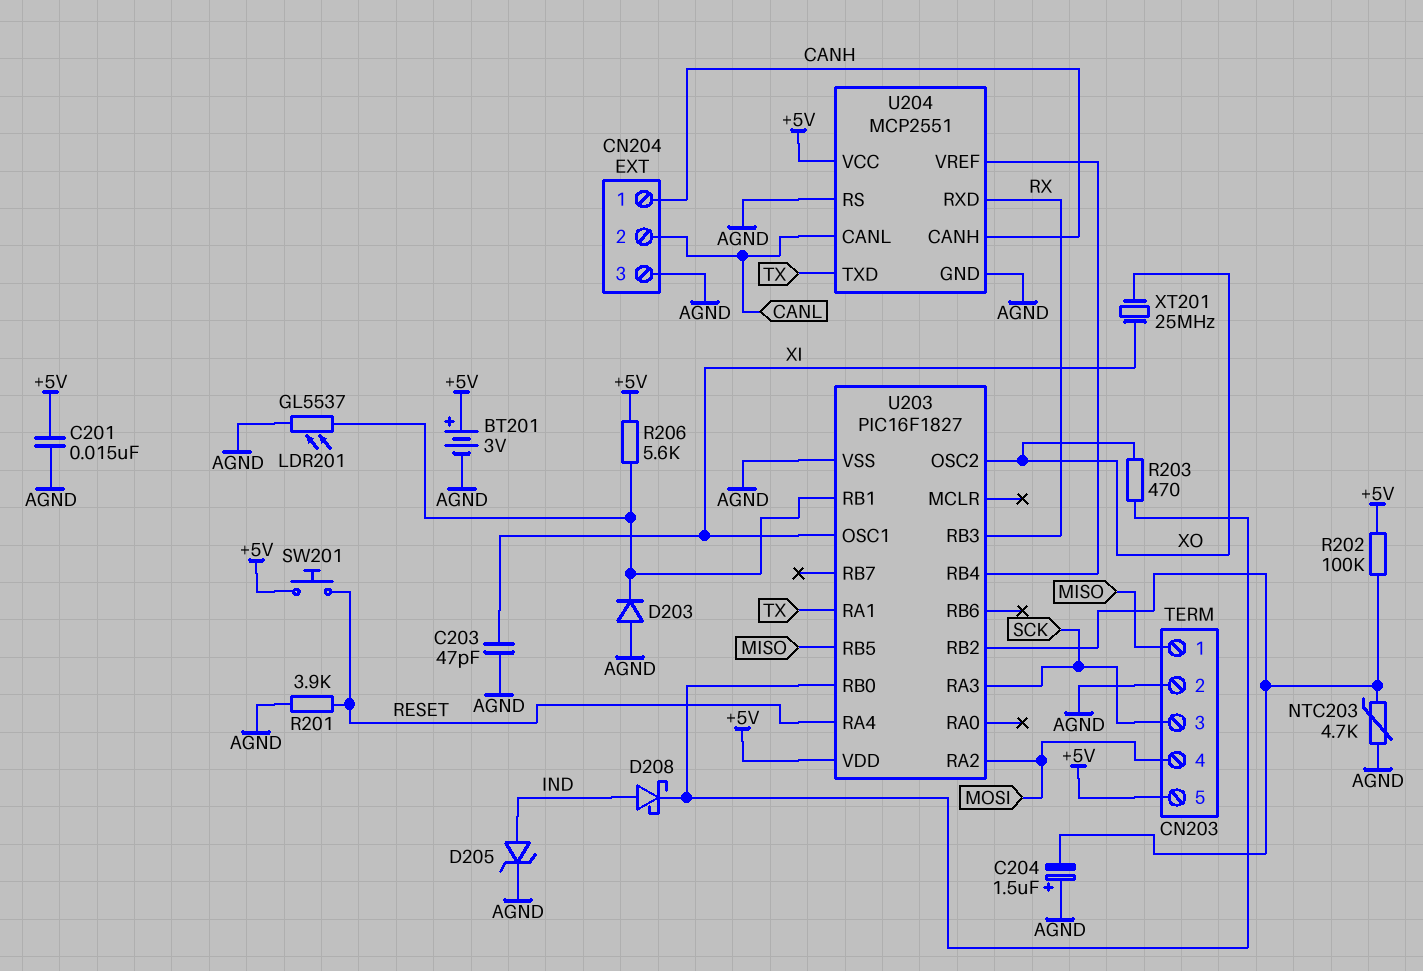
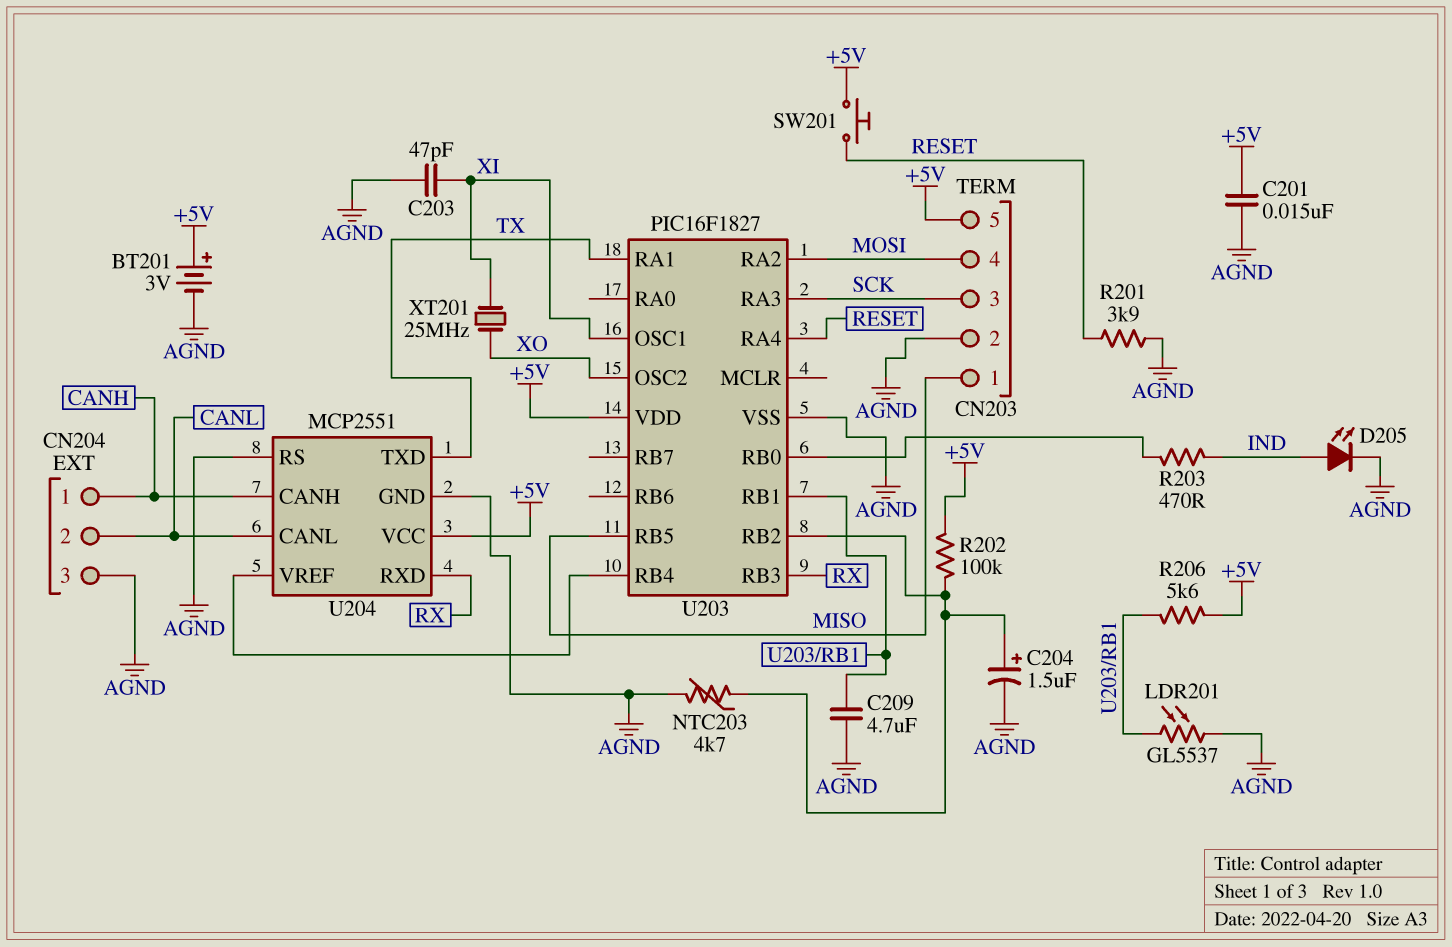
C204: 1.5uF (plus AGND, minus U203/RB2) -> 1.5uF (plus U203/RB2, minus AGND)
C209: none -> 4.7uF (AGND, U203/RB1)
D203: diode (A AGND, K U203/RB1) -> none
D205: zener (A IND, K AGND) -> LED (A IND, K AGND)
D208: schottky (A IND, K U203/RB0) -> none
R203: 470 (U203/RB0, XO) -> 470 (IND, U203/RB0)

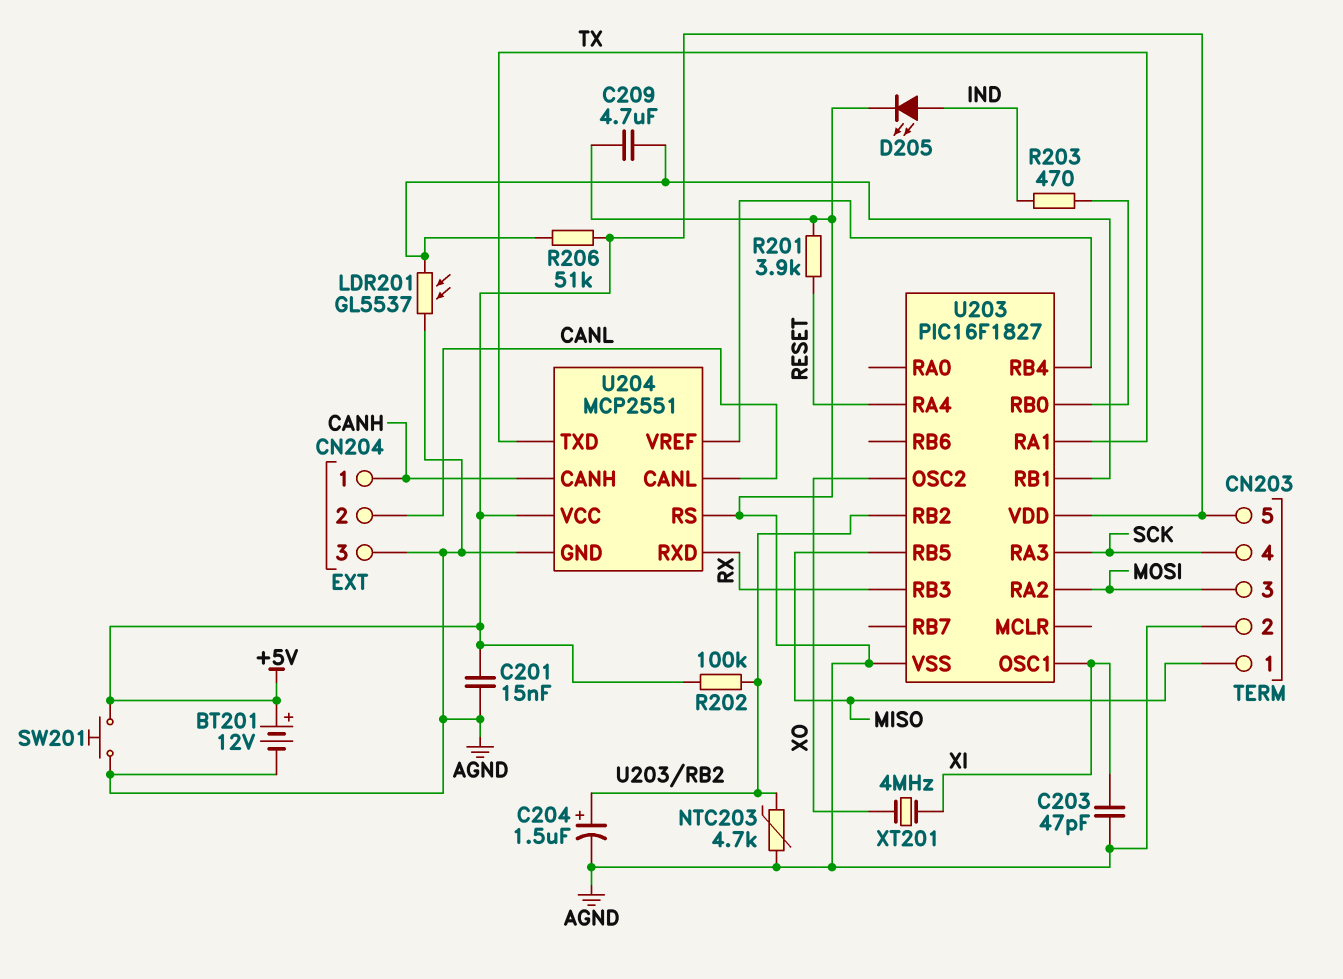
BT201: 3V (plus +5V, minus AGND) -> 12V (plus +5V, minus AGND)
CN203 pin 3: SCK -> MOSI
CN203 pin 4: MOSI -> SCK
R206: 5.6k (+5V, U203/RB1) -> 51k (+5V, U203/RB1)
SW201: button (+5V, RESET) -> button (+5V, AGND)
XT201: 25MHz (XI, XO) -> 4MHz (XI, XO)

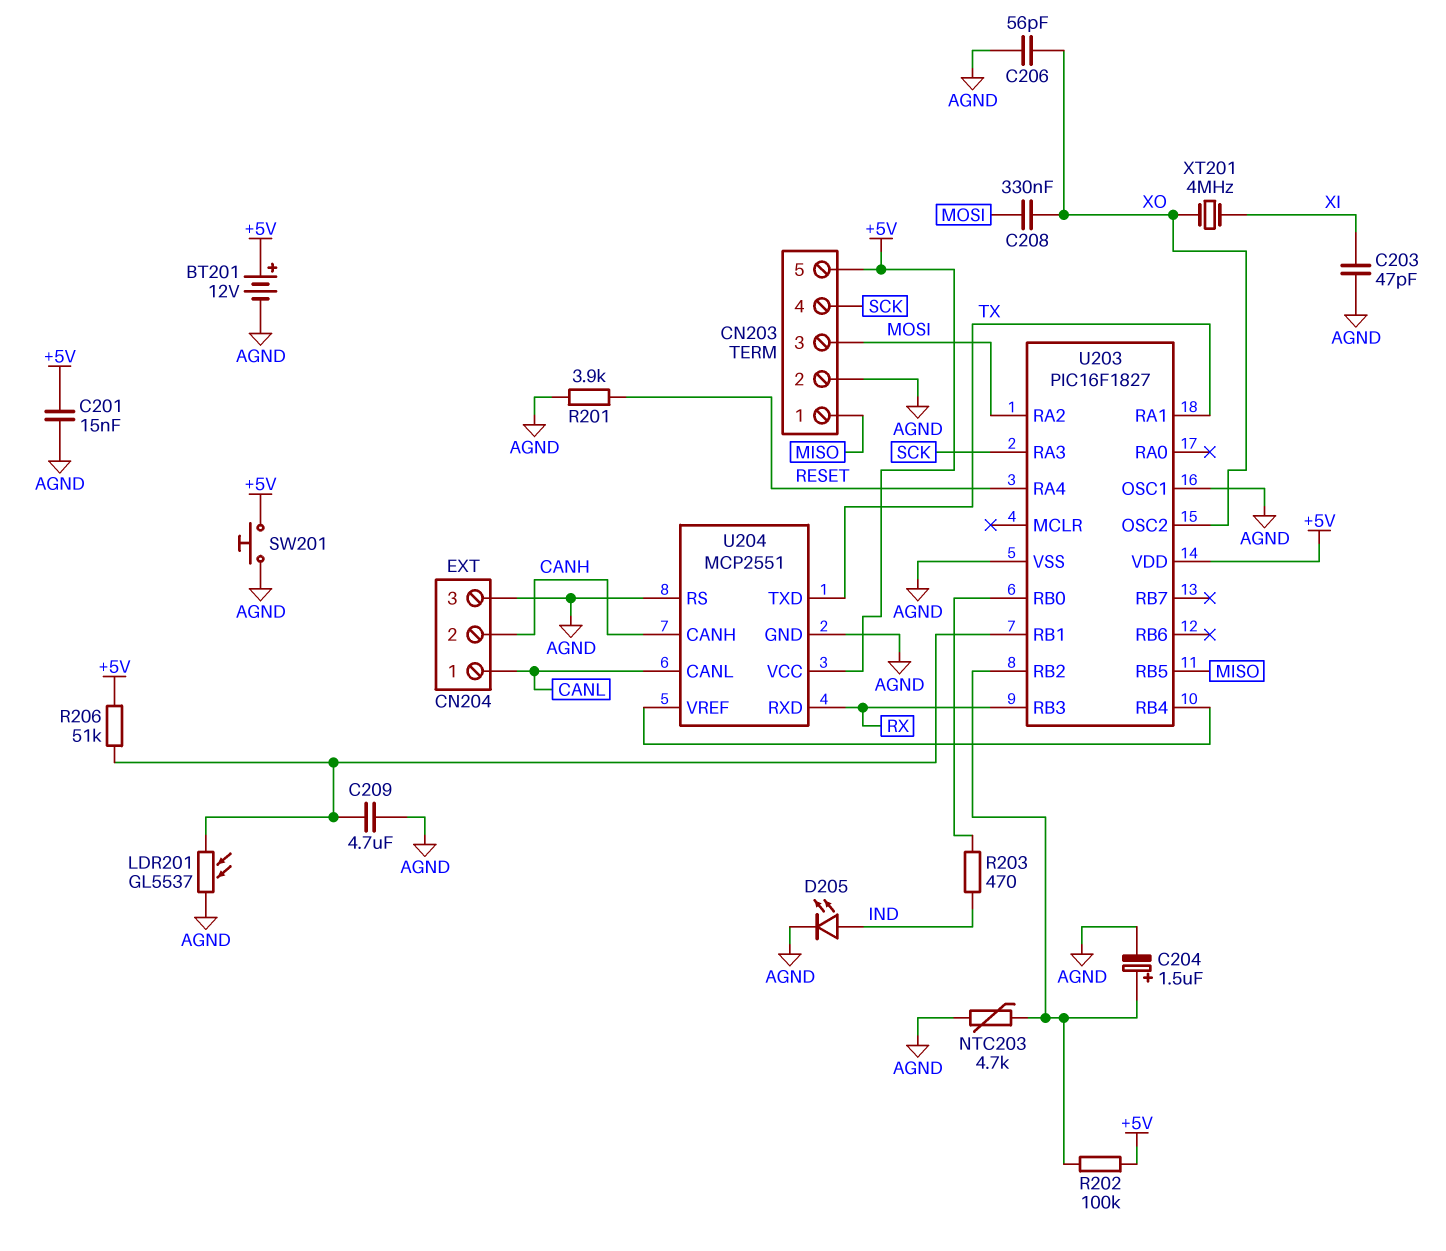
C206: none -> 56pF (AGND, XO)
C208: none -> 330nF (MOSI, XO)
CN204 pin 1: CANH -> CANL
CN204 pin 2: CANL -> CANH
U203 pin OSC1: XI -> AGND

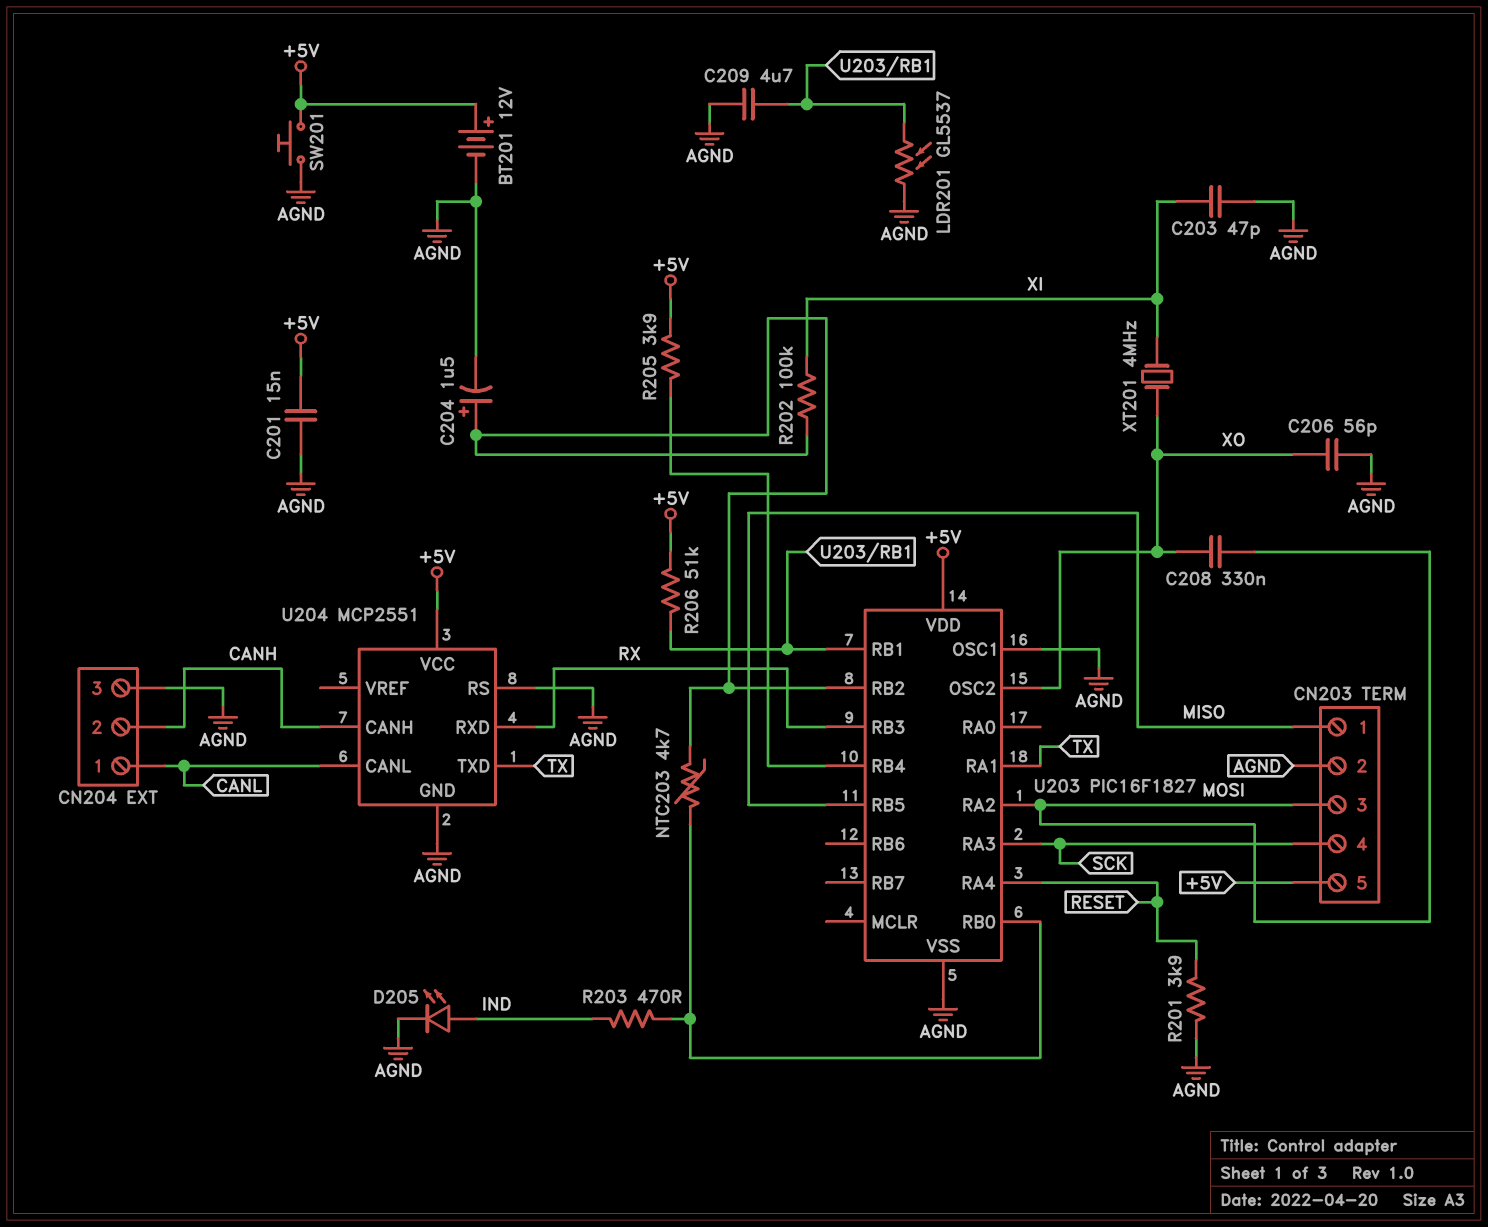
NTC203: 4.7k (AGND, U203/RB2) -> 4.7k (U203/RB0, U203/RB2)
R202: 100k (+5V, U203/RB2) -> 100k (U203/RB2, XI)
R205: none -> 3.9k (+5V, U203/RB4)
U204 pin VREF: U203/RB4 -> none

